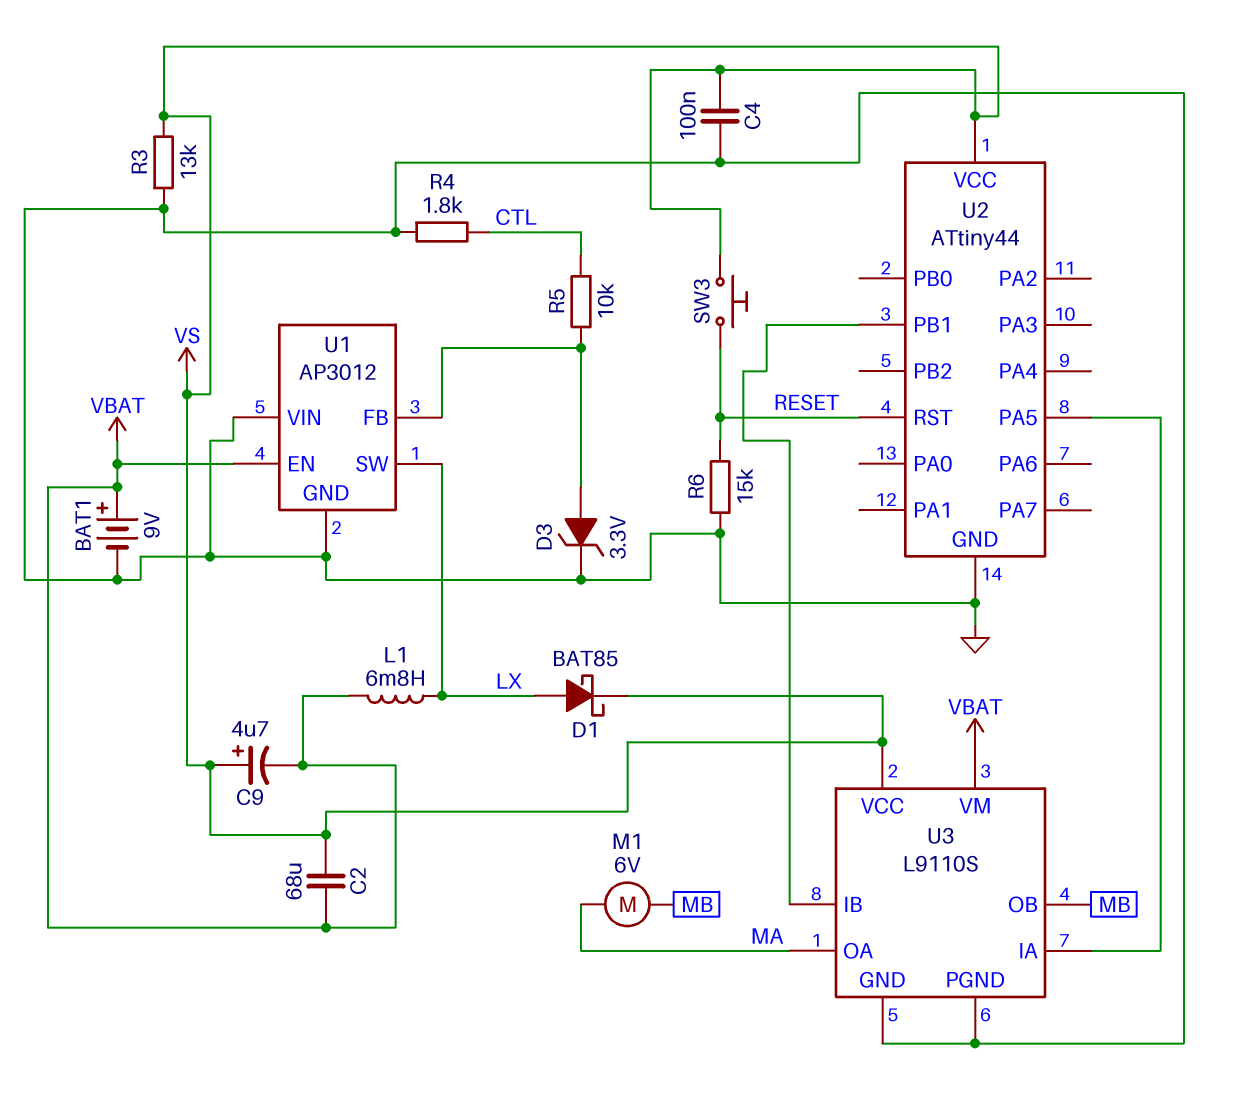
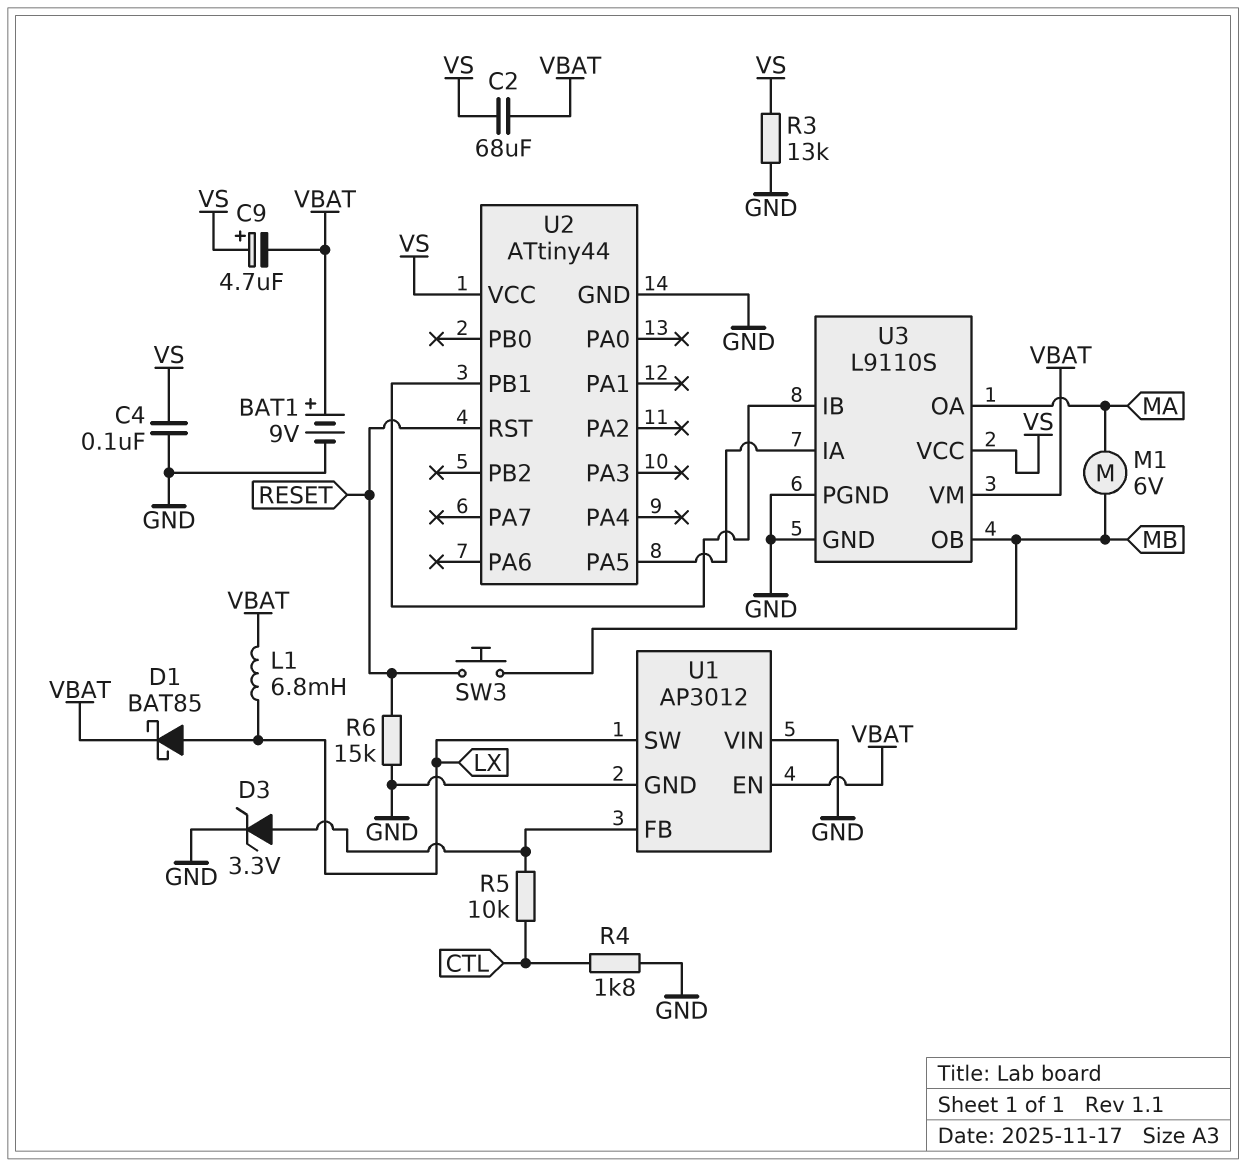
D1: schottky BAT85 (A LX, K VS) -> schottky BAT85 (A LX, K VBAT)
SW3: button (RESET, VS) -> button (MB, RESET)

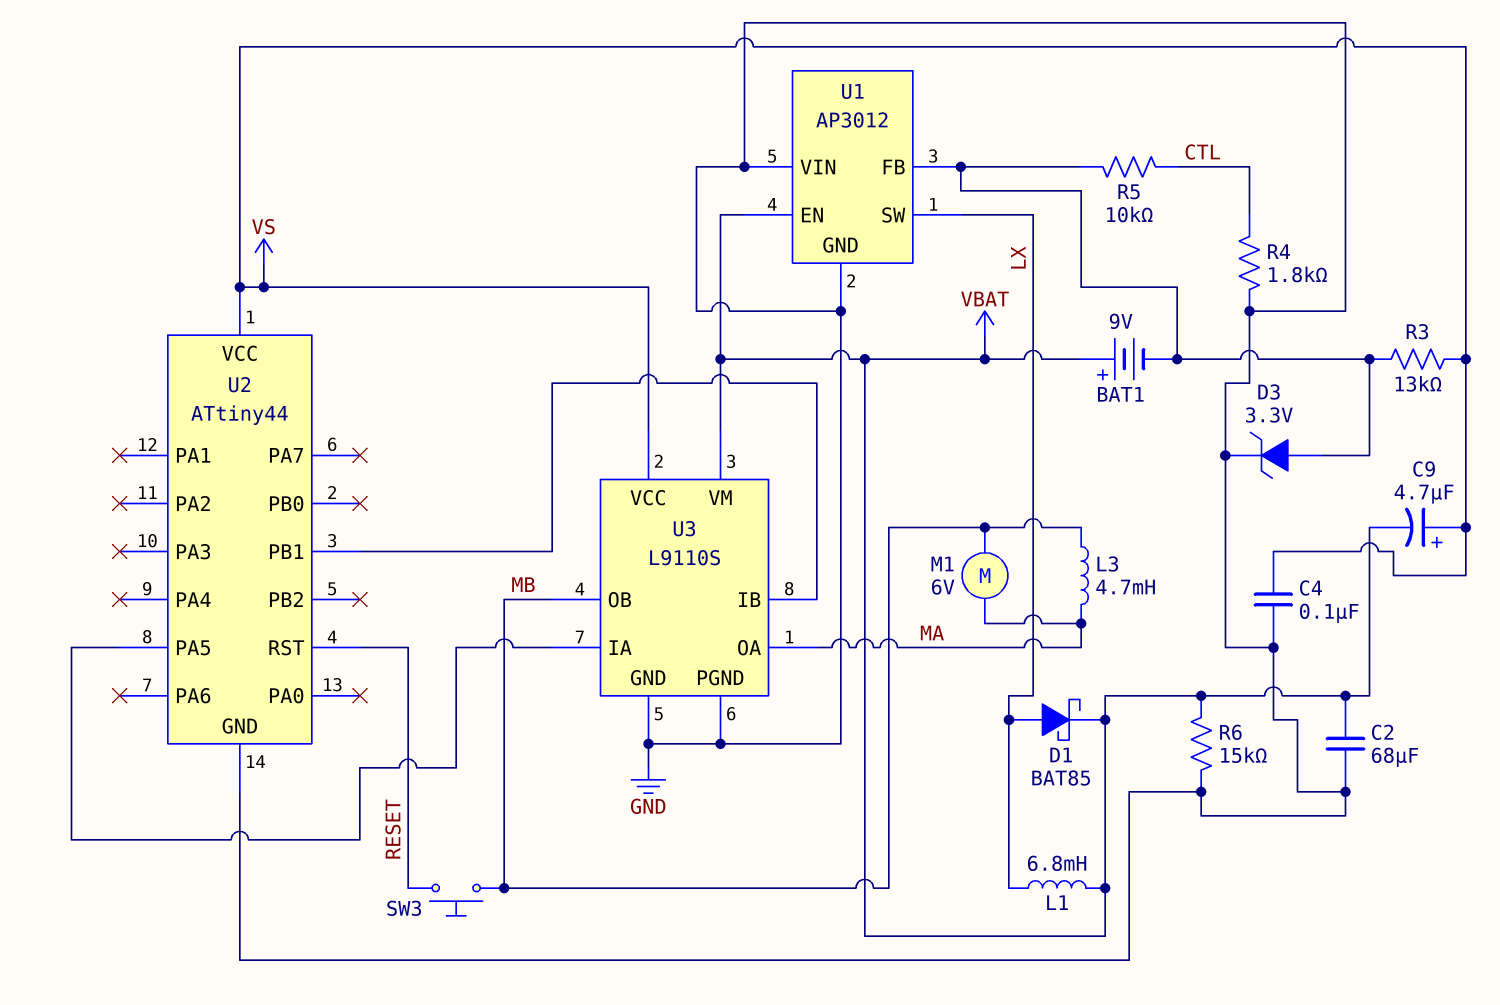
BAT1: 9V (plus VBAT, minus GND) -> 9V (plus VBAT, minus U1/FB)
C2: 68uF (VBAT, VS) -> 68uF (GND, VBAT)
L3: none -> 4.7mH (MA, MB)
R3: 13k (GND, VS) -> 13k (U1/FB, VS)
R6: 15k (GND, RESET) -> 15k (GND, VBAT)

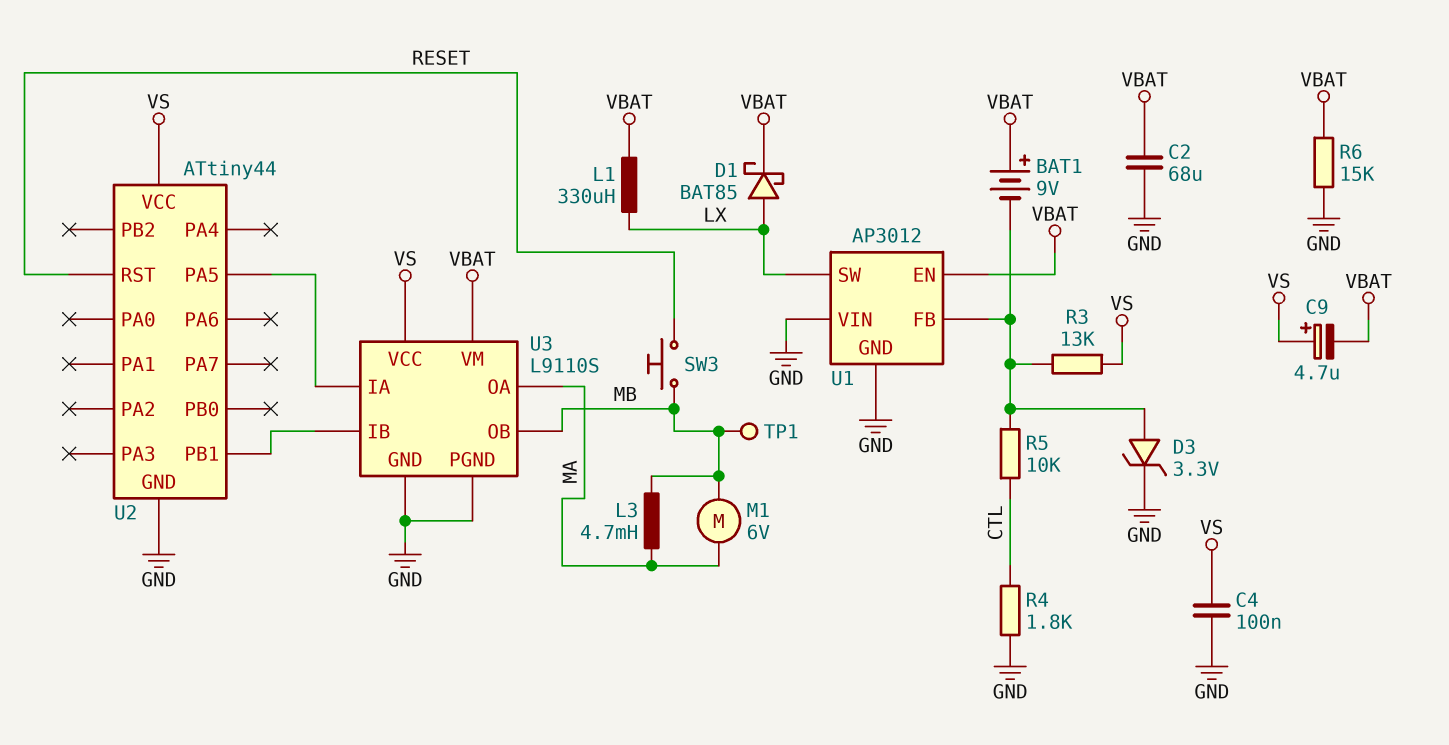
L1: 6.8mH (LX, VBAT) -> 330uH (LX, VBAT)
TP1: none -> test point (MB)

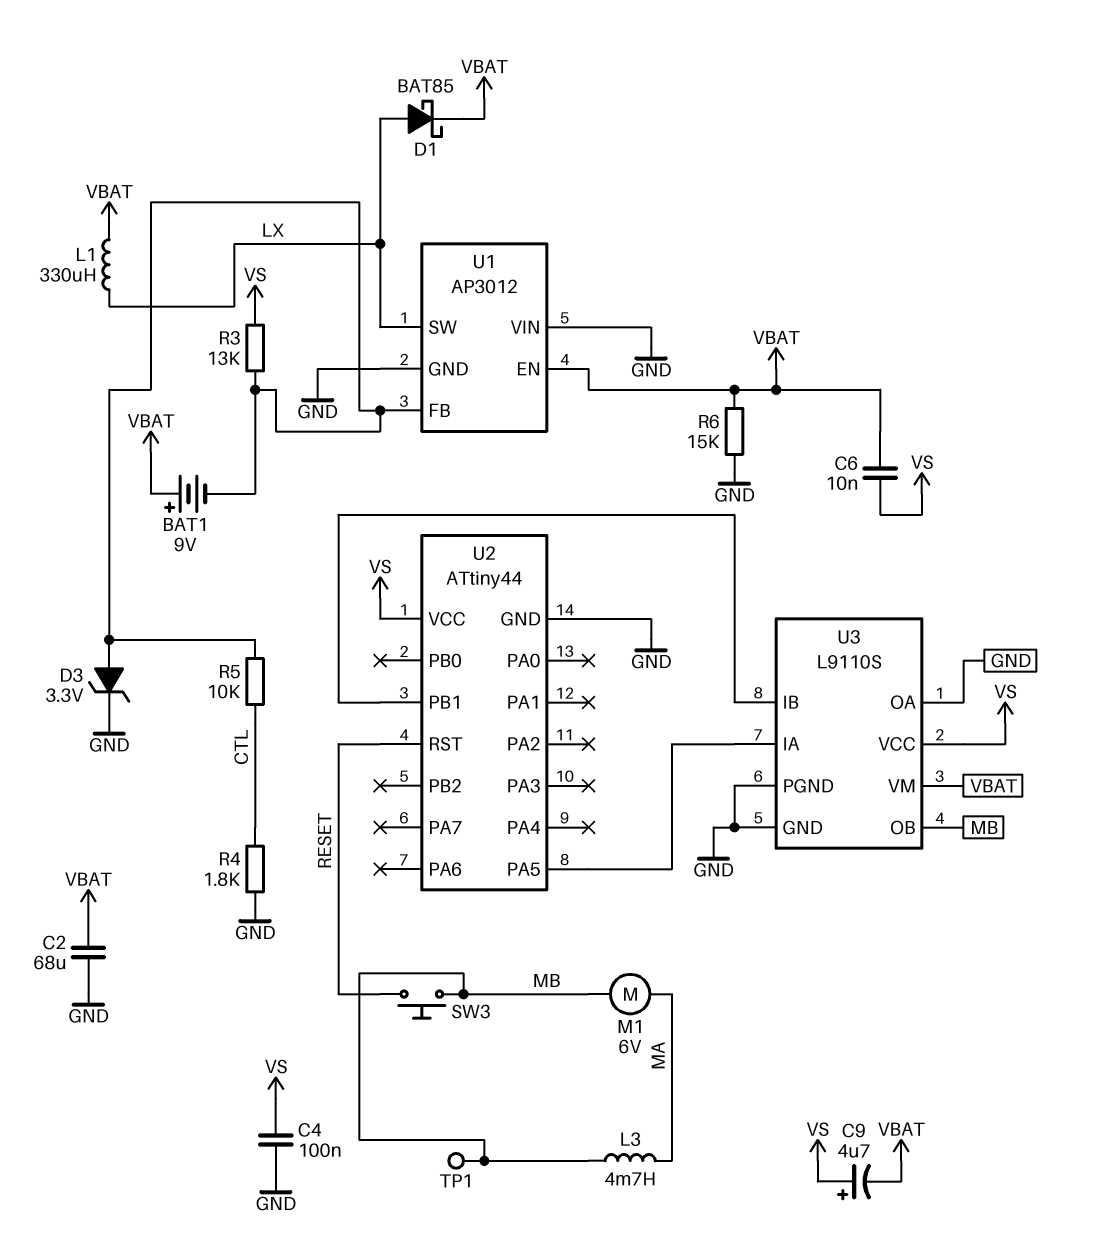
C6: none -> 10nF (VBAT, VS)
U3 pin OA: MA -> GND

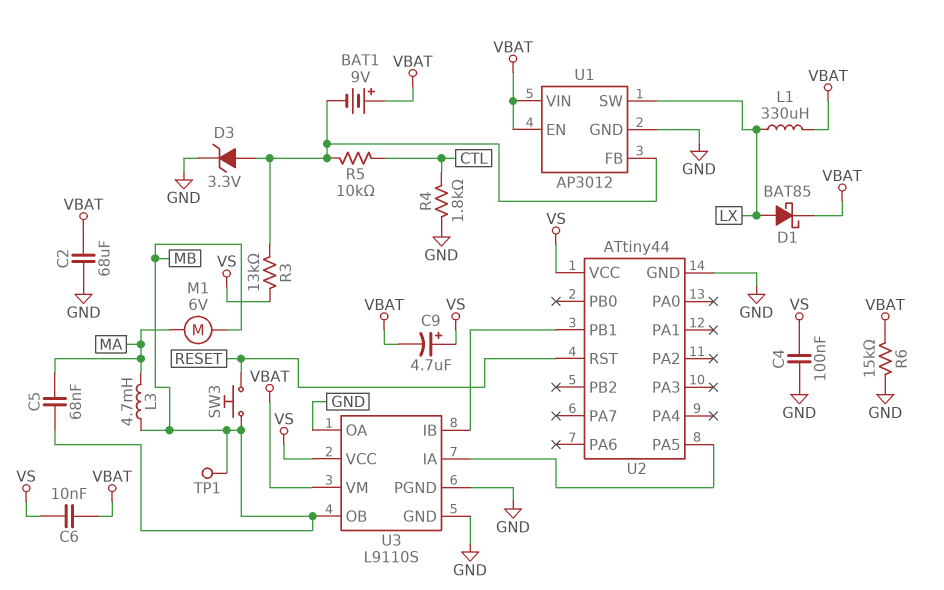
C5: none -> 68nF (MA, MB)
U1 pin VIN: GND -> VBAT

